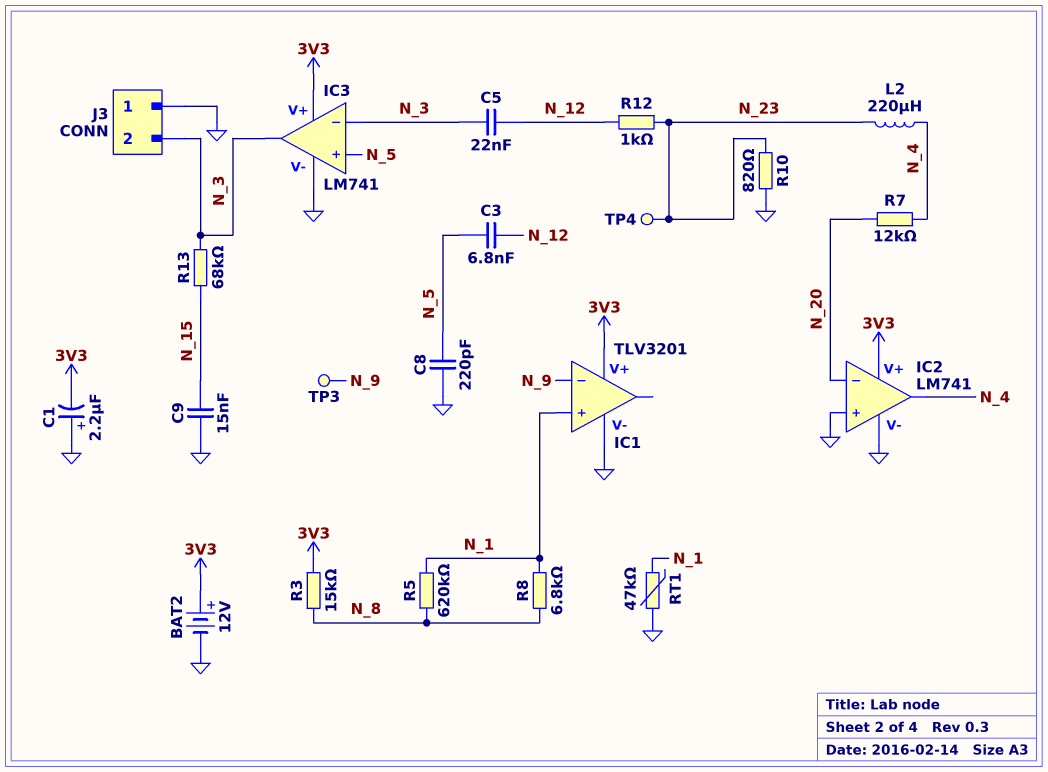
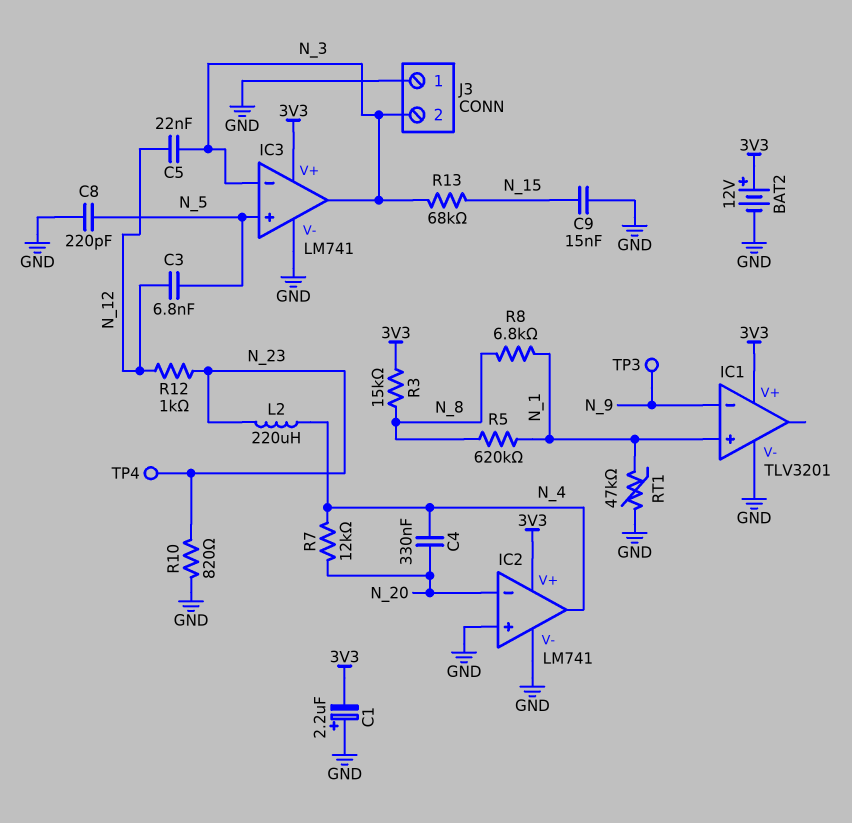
C4: none -> 330nF (N_4, N_20)

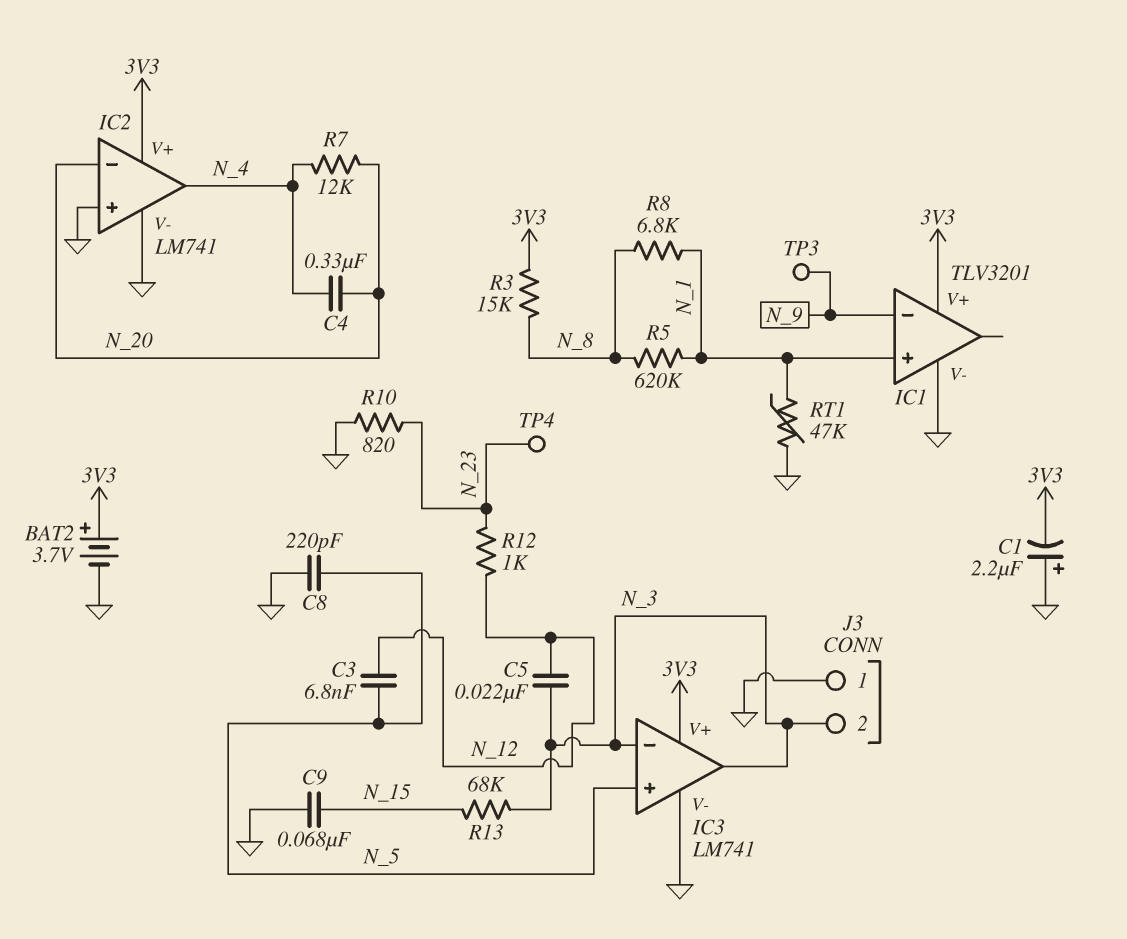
BAT2: 12V (plus 3V3, minus GND) -> 3.7V (plus 3V3, minus GND)
C9: 15nF (GND, N_15) -> 68nF (GND, N_15)
L2: 220uH (N_4, N_23) -> none

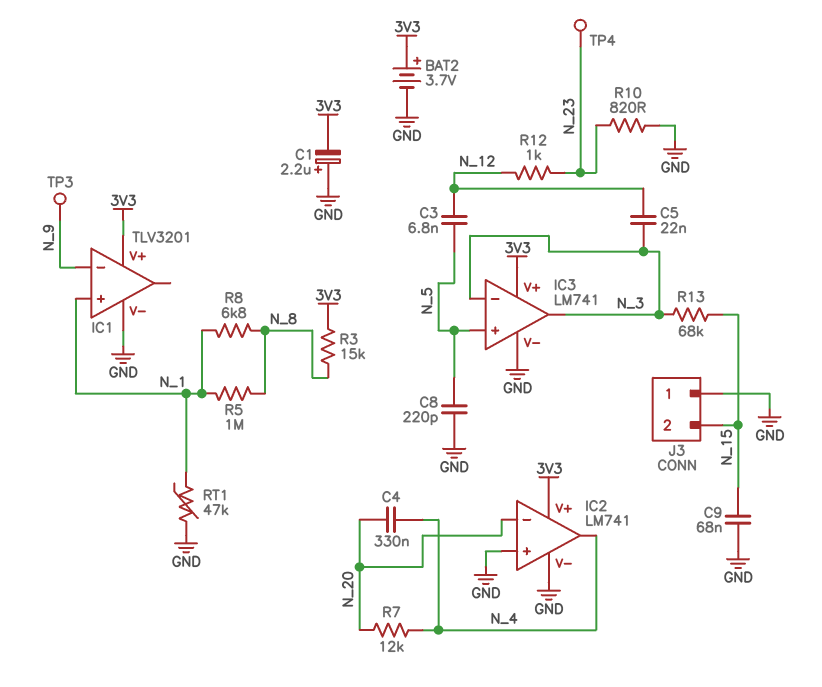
J3 pin 2: N_3 -> N_15
R5: 620k (N_1, N_8) -> 1M (N_1, N_8)

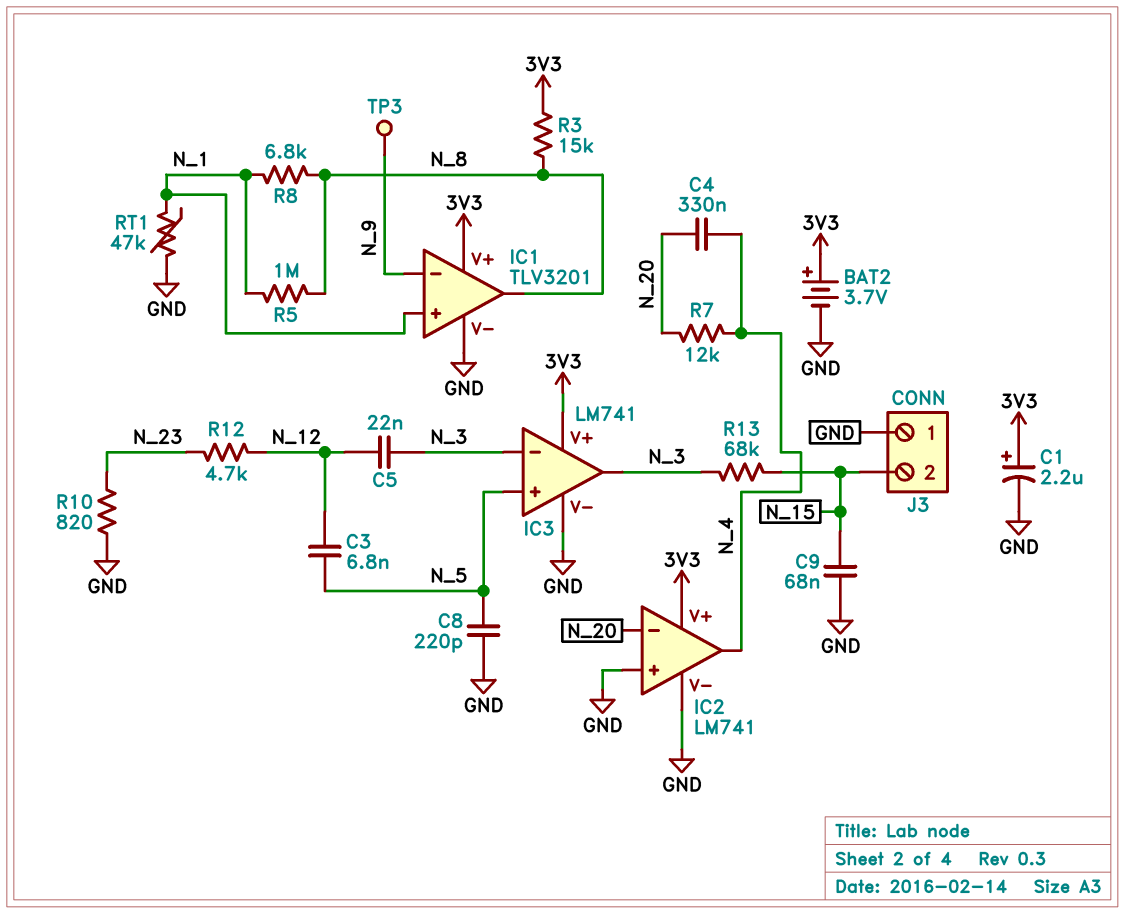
C1: 2.2uF (plus GND, minus 3V3) -> 2.2uF (plus 3V3, minus GND)
IC1 pin out: none -> N_8
R12: 1k (N_12, N_23) -> 4.7k (N_12, N_23)
TP4: test point (N_23) -> none

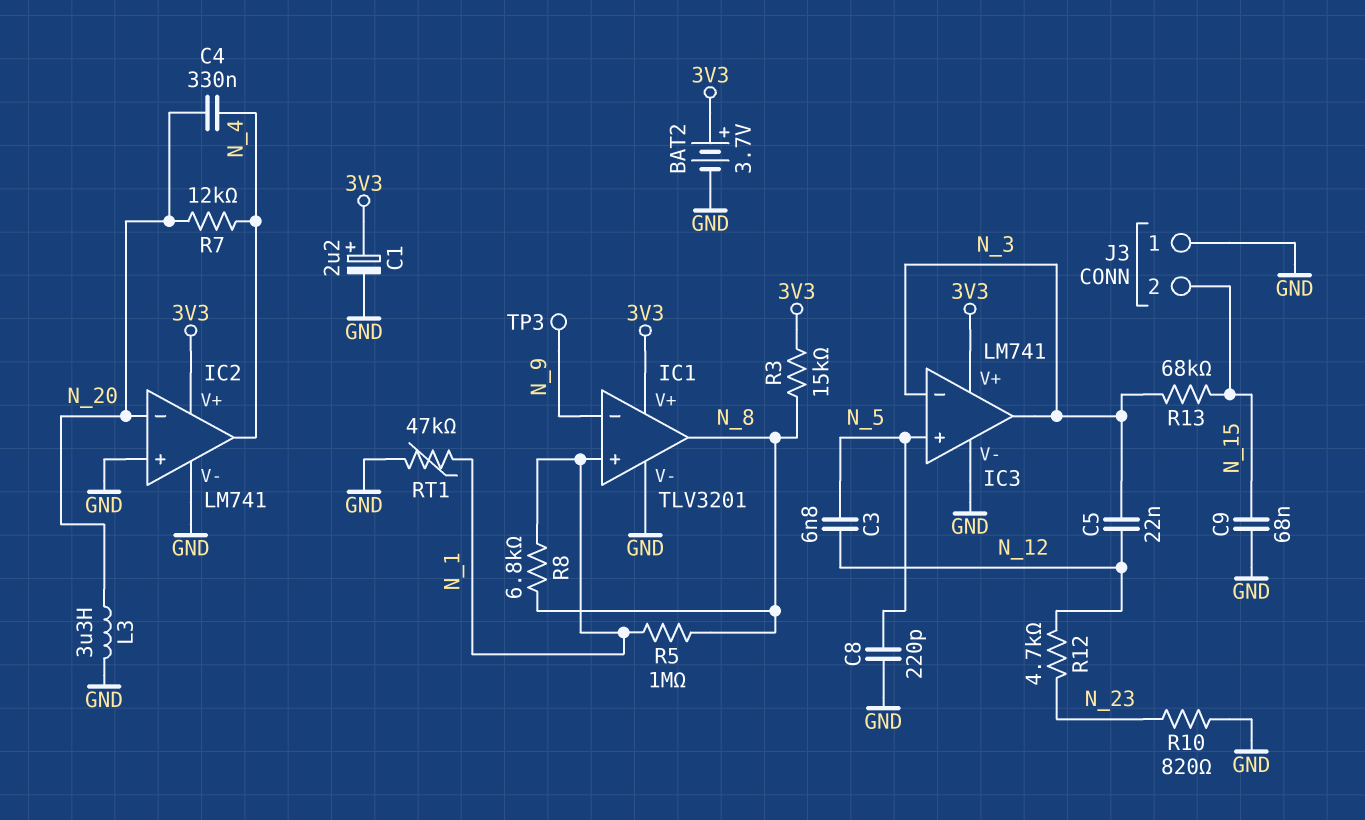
L3: none -> 3.3uH (GND, N_20)

